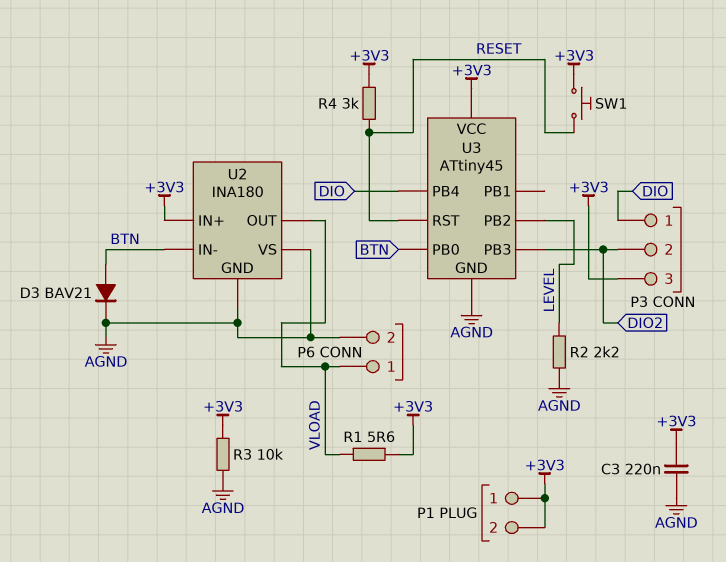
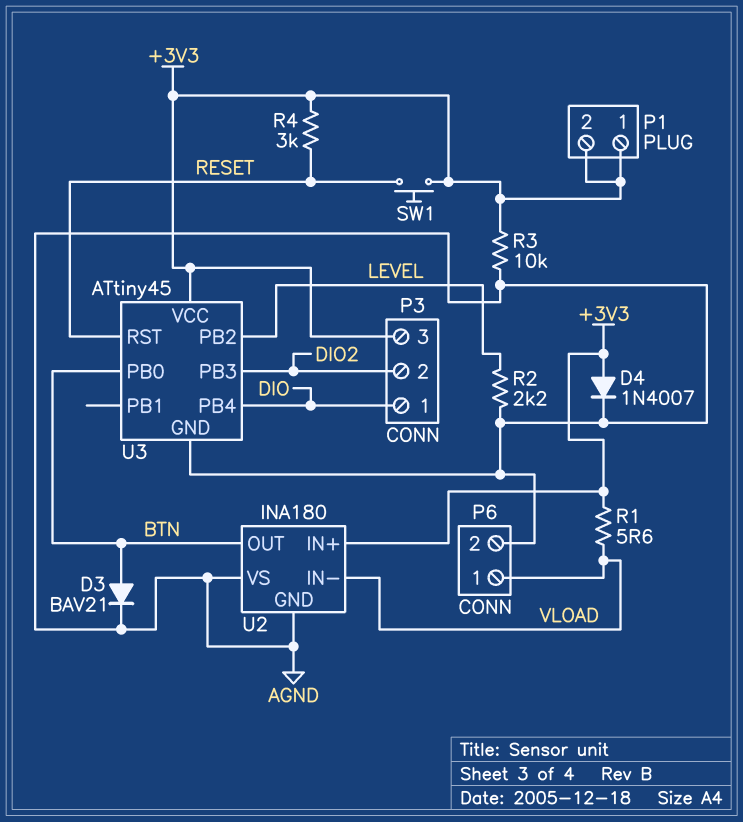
C3: 220nF (+3V3, AGND) -> none
D4: none -> diode 1N4007 (A +3V3, K AGND)
U2 pin IN-: BTN -> VLOAD
U2 pin OUT: VLOAD -> BTN

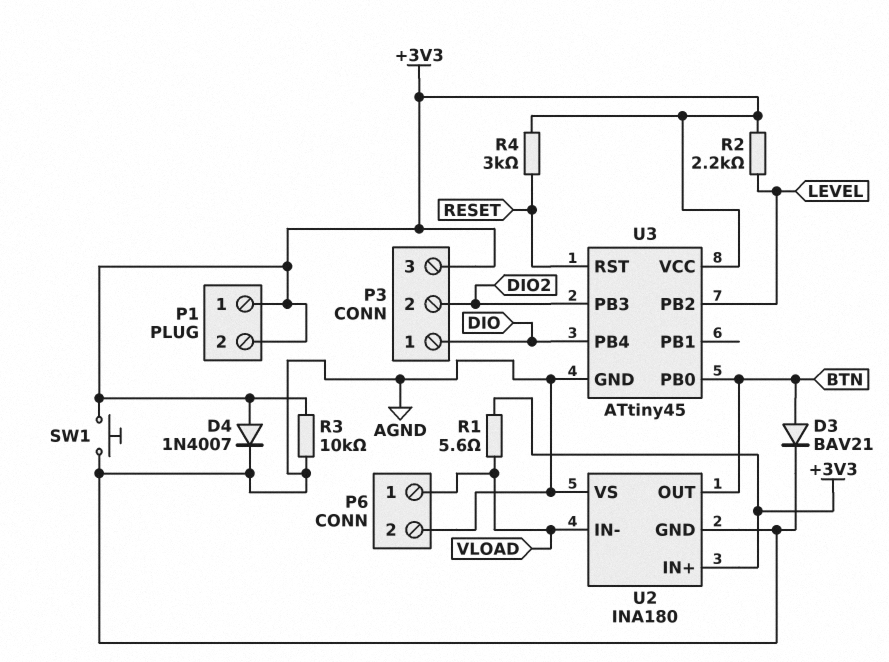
R2: 2.2k (AGND, LEVEL) -> 2.2k (+3V3, LEVEL)
SW1: button (+3V3, RESET) -> button (+3V3, AGND)

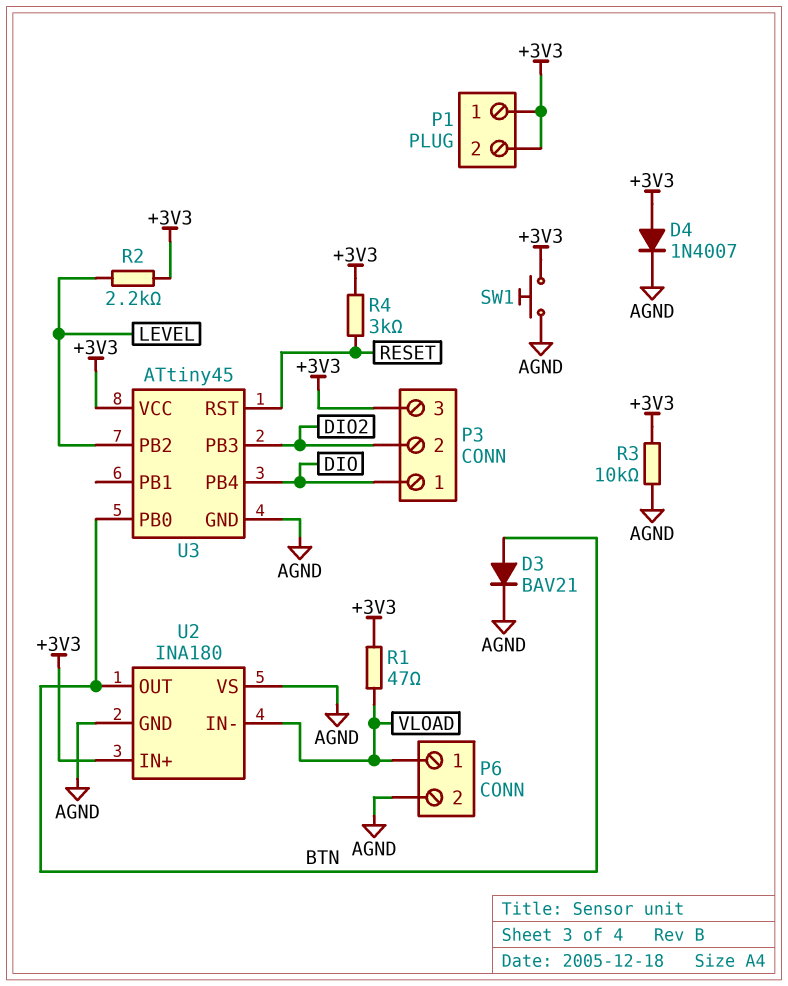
R1: 5.6 (+3V3, VLOAD) -> 47 (+3V3, VLOAD)

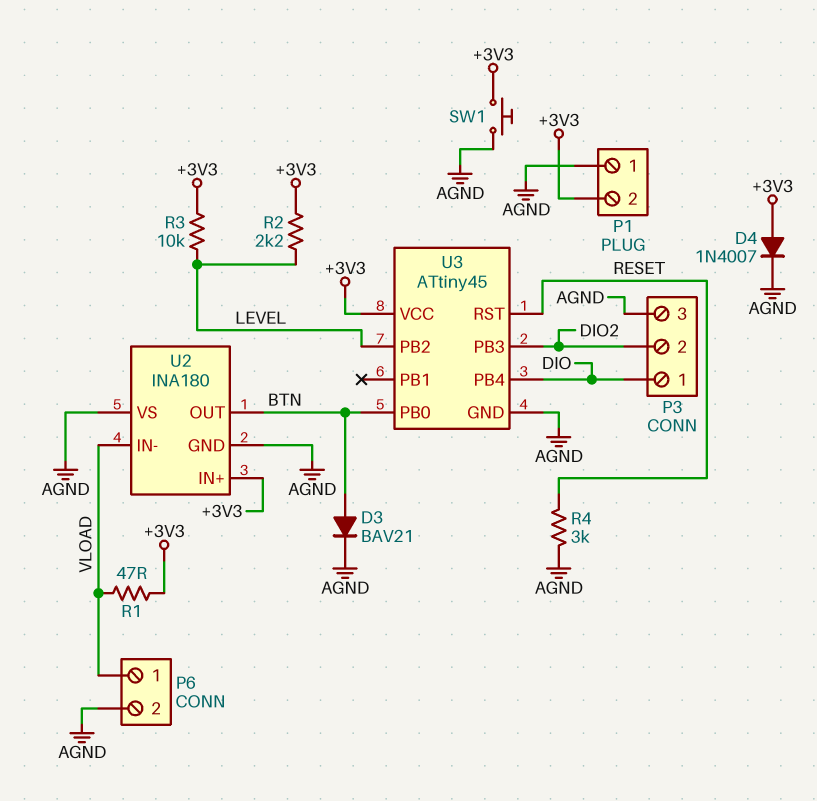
P1 pin 1: +3V3 -> AGND
P3 pin 3: +3V3 -> AGND
R3: 10k (+3V3, AGND) -> 10k (+3V3, LEVEL)
R4: 3k (+3V3, RESET) -> 3k (AGND, RESET)

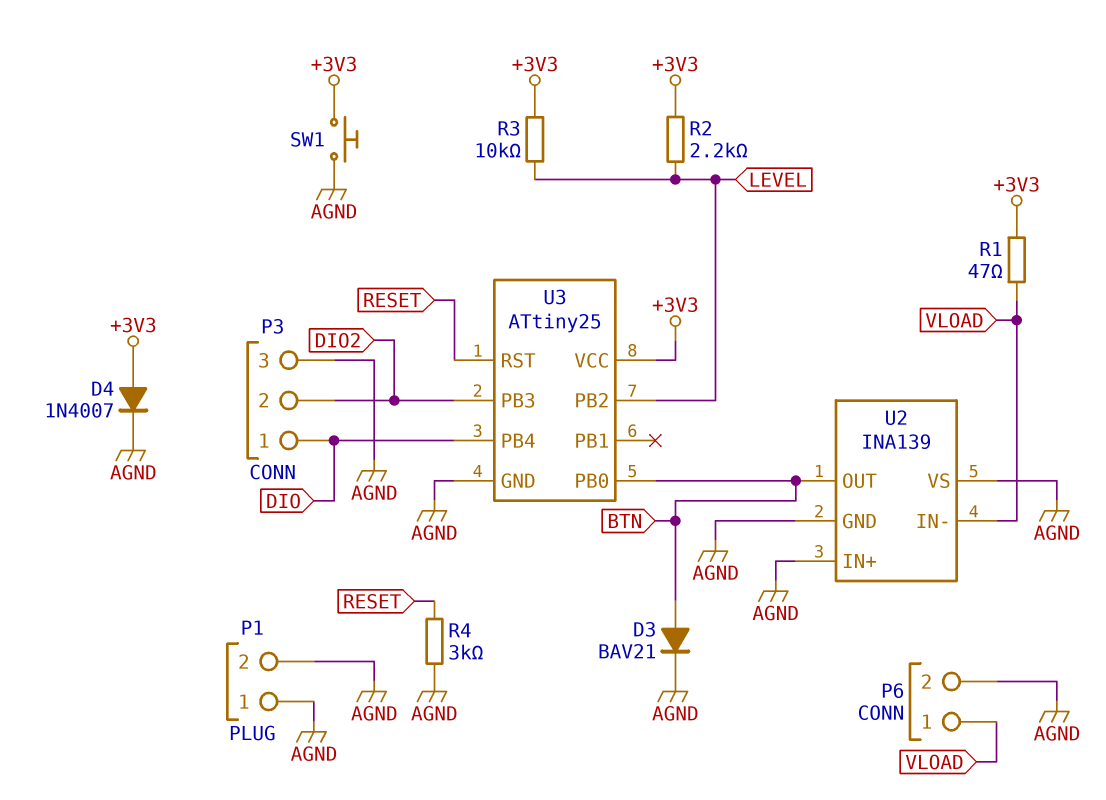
P1 pin 2: +3V3 -> AGND
U2: INA180 -> INA139
U2 pin IN+: +3V3 -> AGND
U3: ATtiny45 -> ATtiny25

